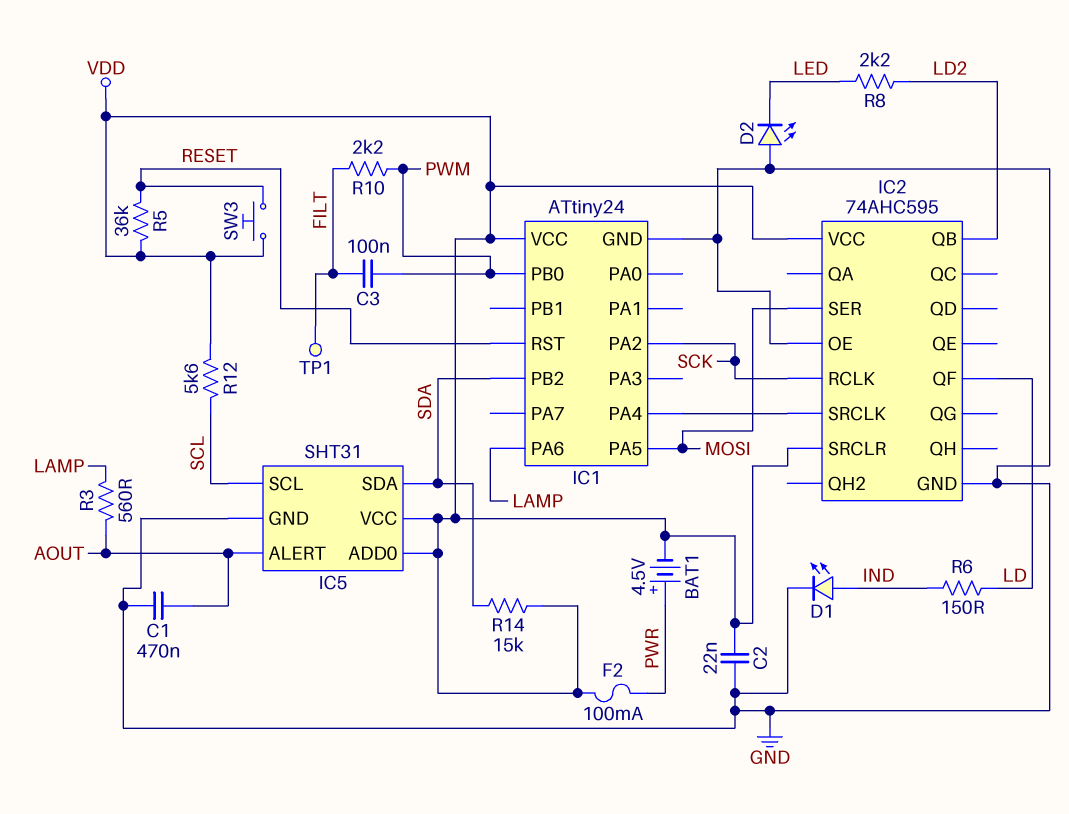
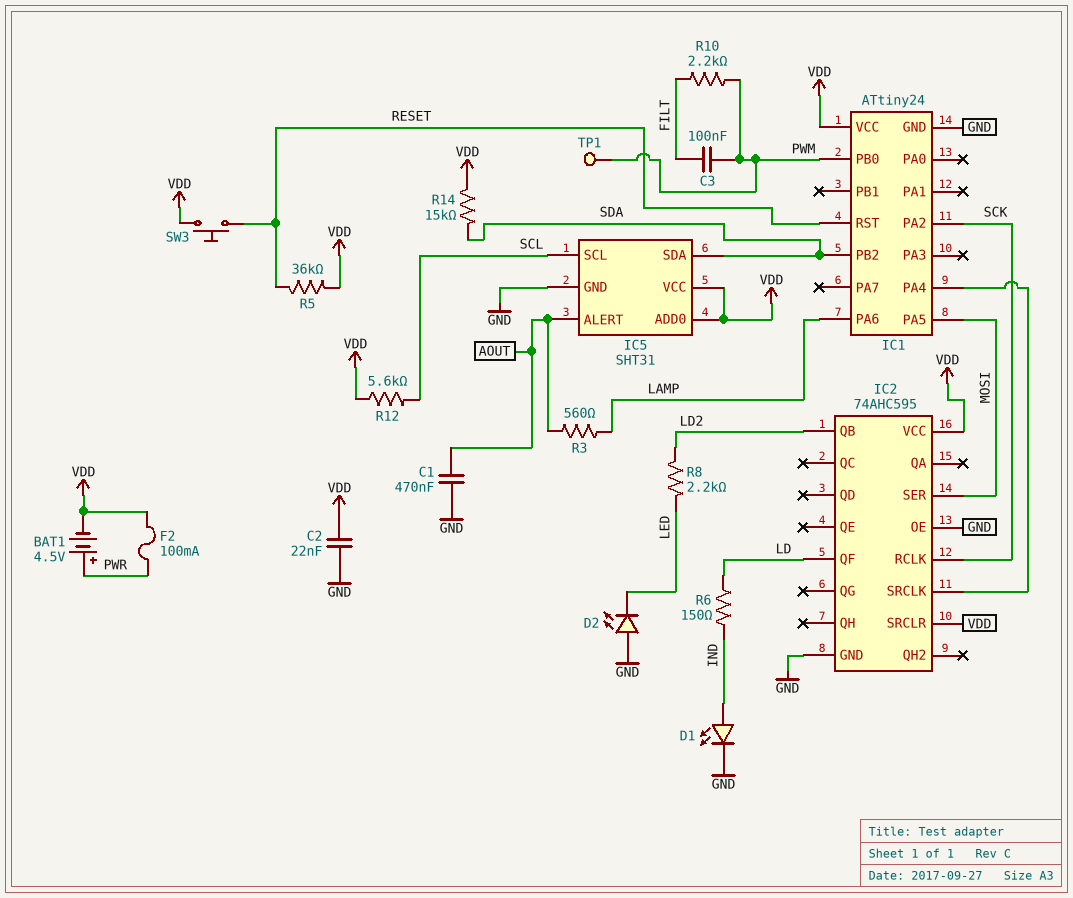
TP1: test point (FILT) -> test point (PWM)

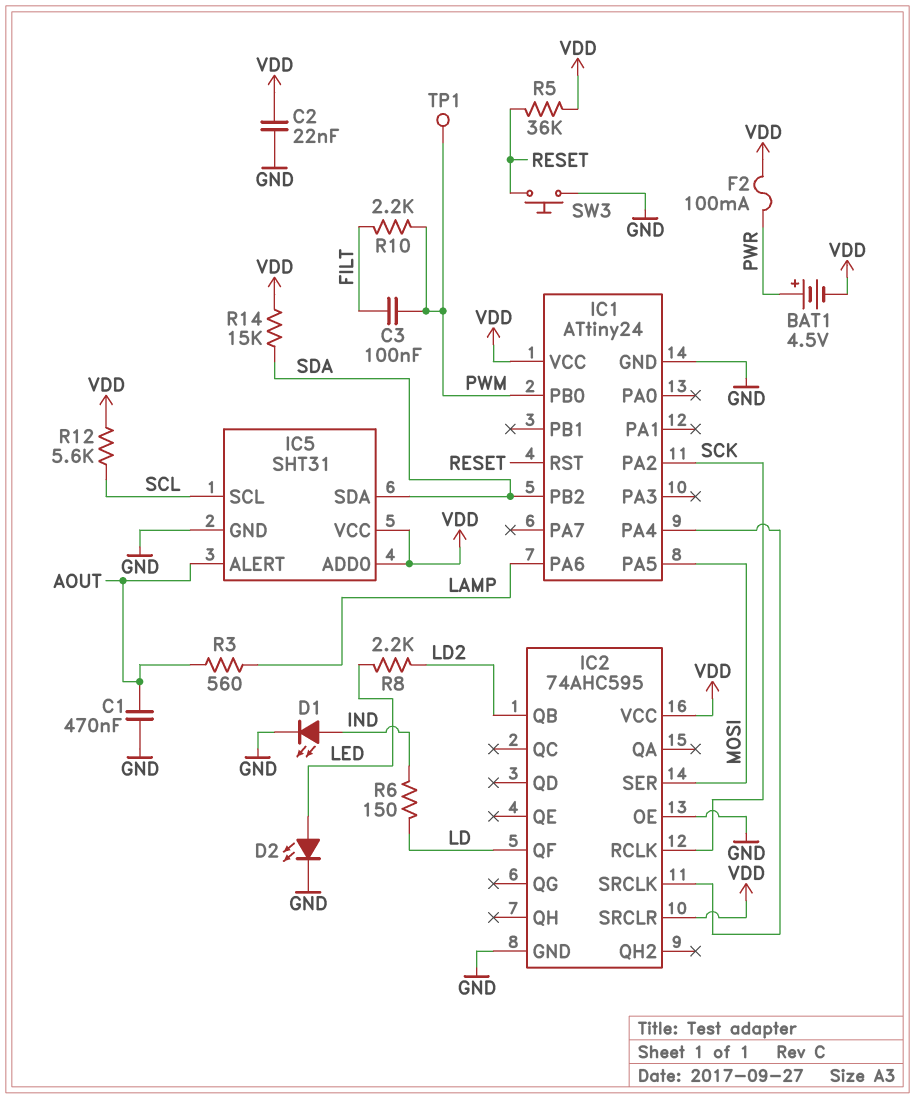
D2: LED (A GND, K LED) -> LED (A LED, K GND)
SW3: button (RESET, VDD) -> button (GND, RESET)

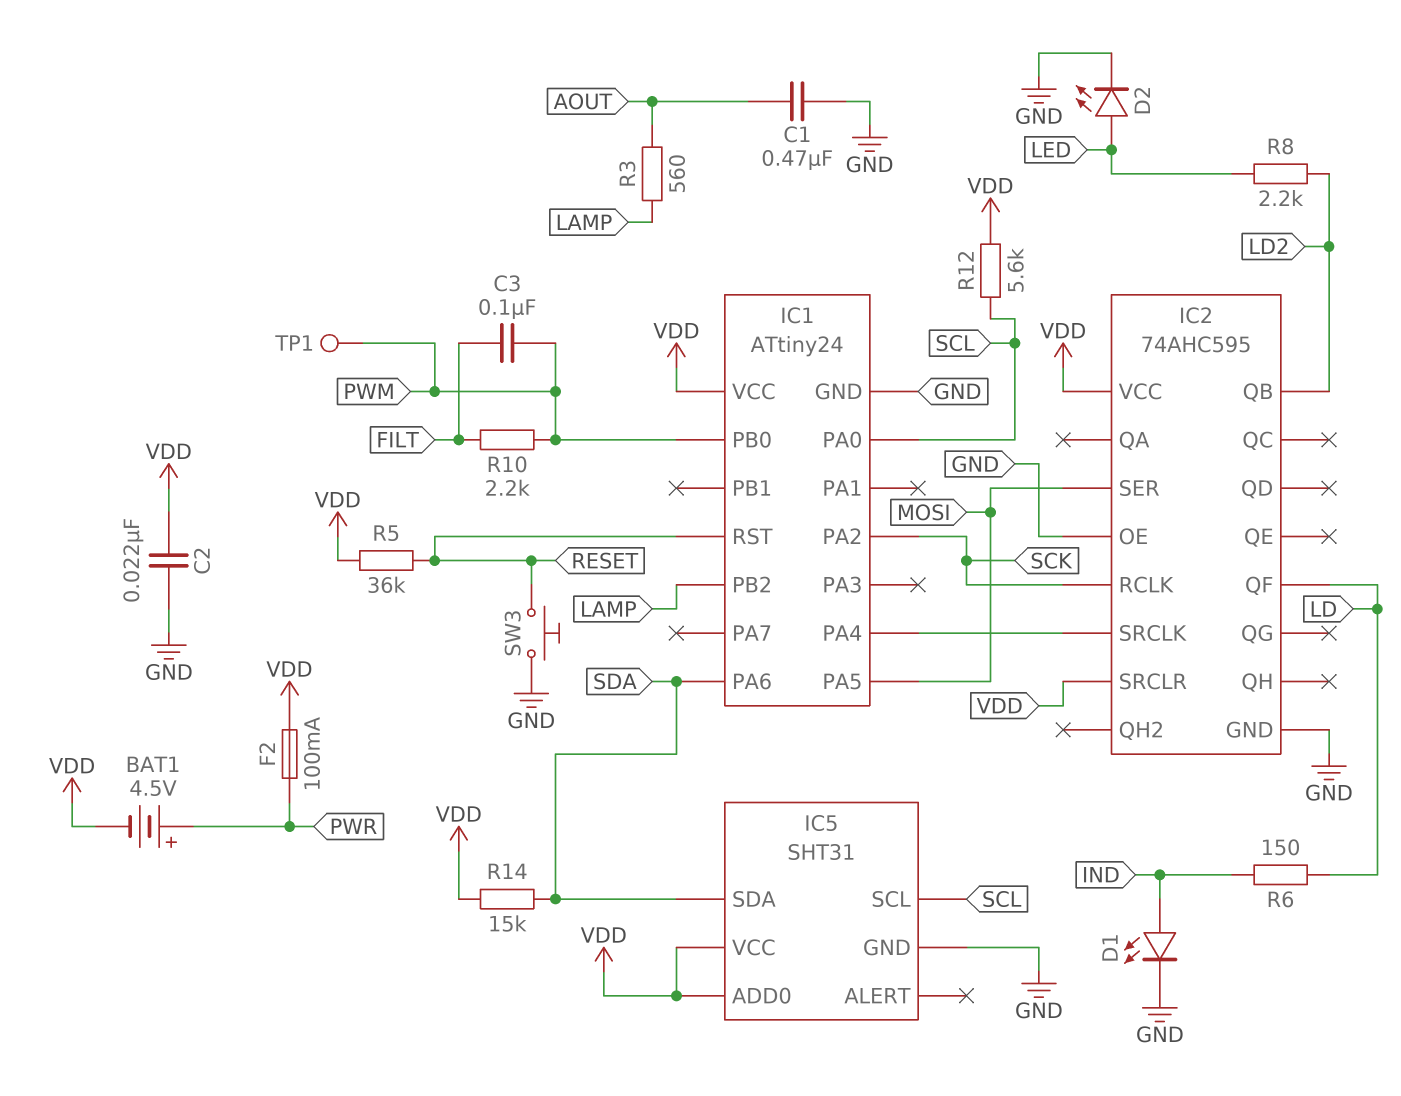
IC1 pin PA0: none -> SCL
IC1 pin PA6: LAMP -> SDA
IC1 pin PB2: SDA -> LAMP
IC5 pin ALERT: AOUT -> none

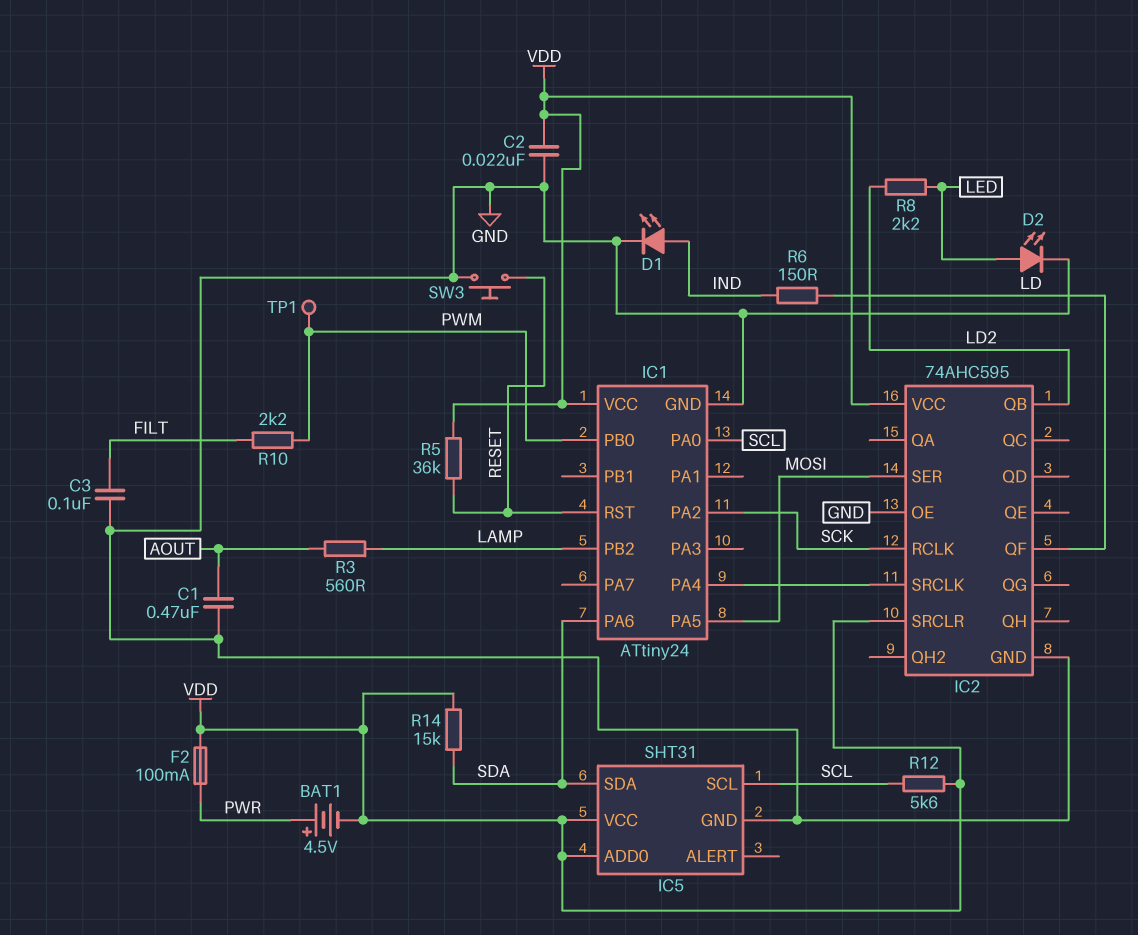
C3: 100nF (FILT, PWM) -> 100nF (FILT, GND)

